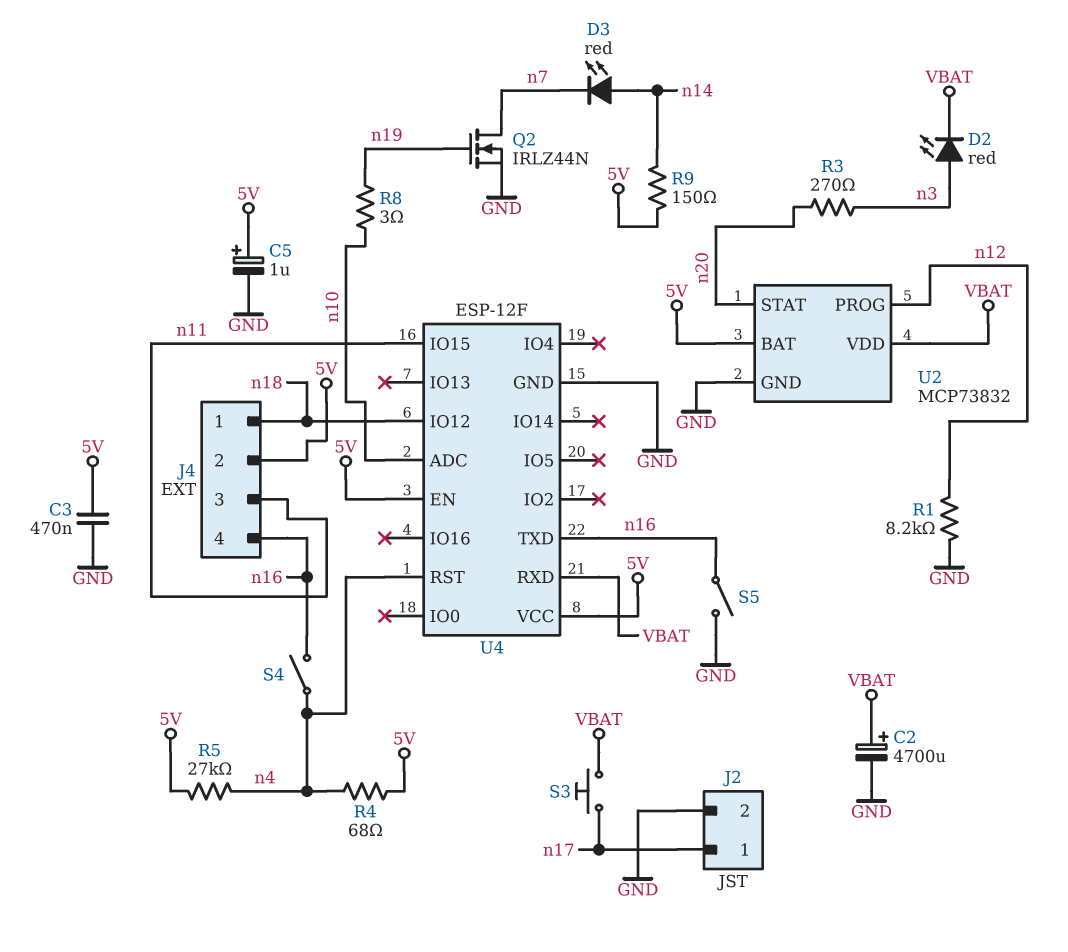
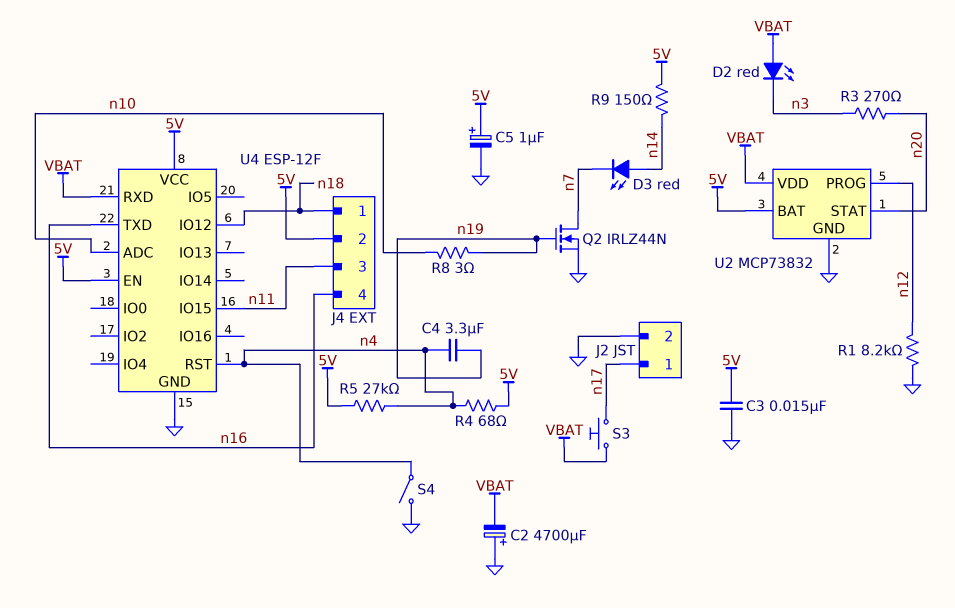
C2: 4700uF (plus VBAT, minus GND) -> 4700uF (plus GND, minus VBAT)
C3: 470nF (5V, GND) -> 15nF (5V, GND)
C4: none -> 3.3uF (n4, n19)
D2: LED red (A n3, K VBAT) -> LED red (A VBAT, K n3)
S4: switch (n4, n16) -> switch (GND, n4)
S5: switch (GND, n16) -> none

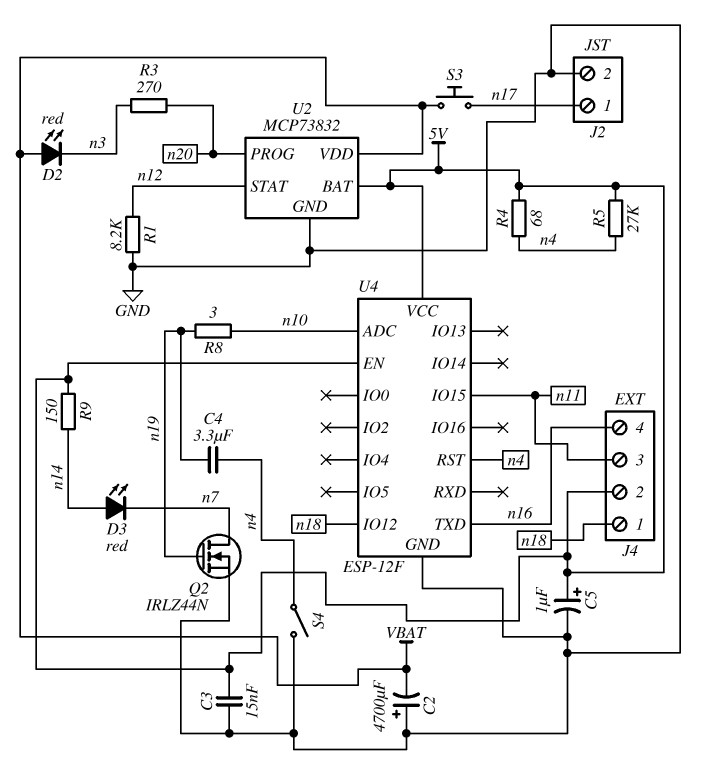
U2 pin PROG: n12 -> n20
U2 pin STAT: n20 -> n12
U4 pin RXD: VBAT -> none

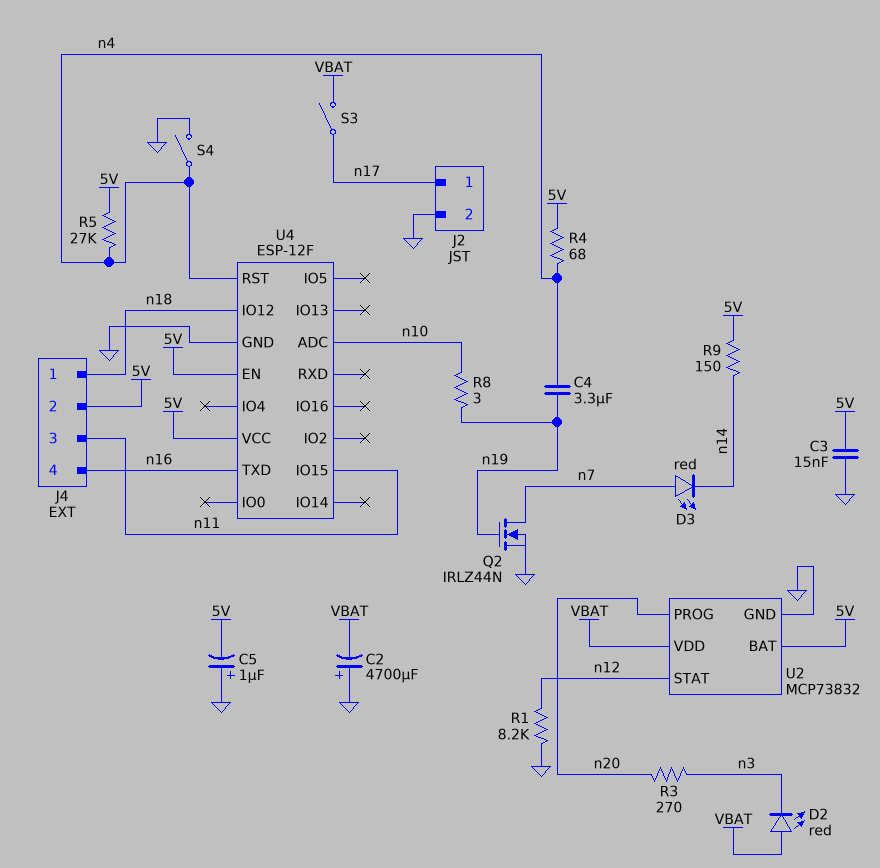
C5: 1uF (plus 5V, minus GND) -> 1uF (plus GND, minus 5V)
D3: LED red (A n14, K n7) -> LED red (A n7, K n14)
S3: button (VBAT, n17) -> switch (VBAT, n17)

